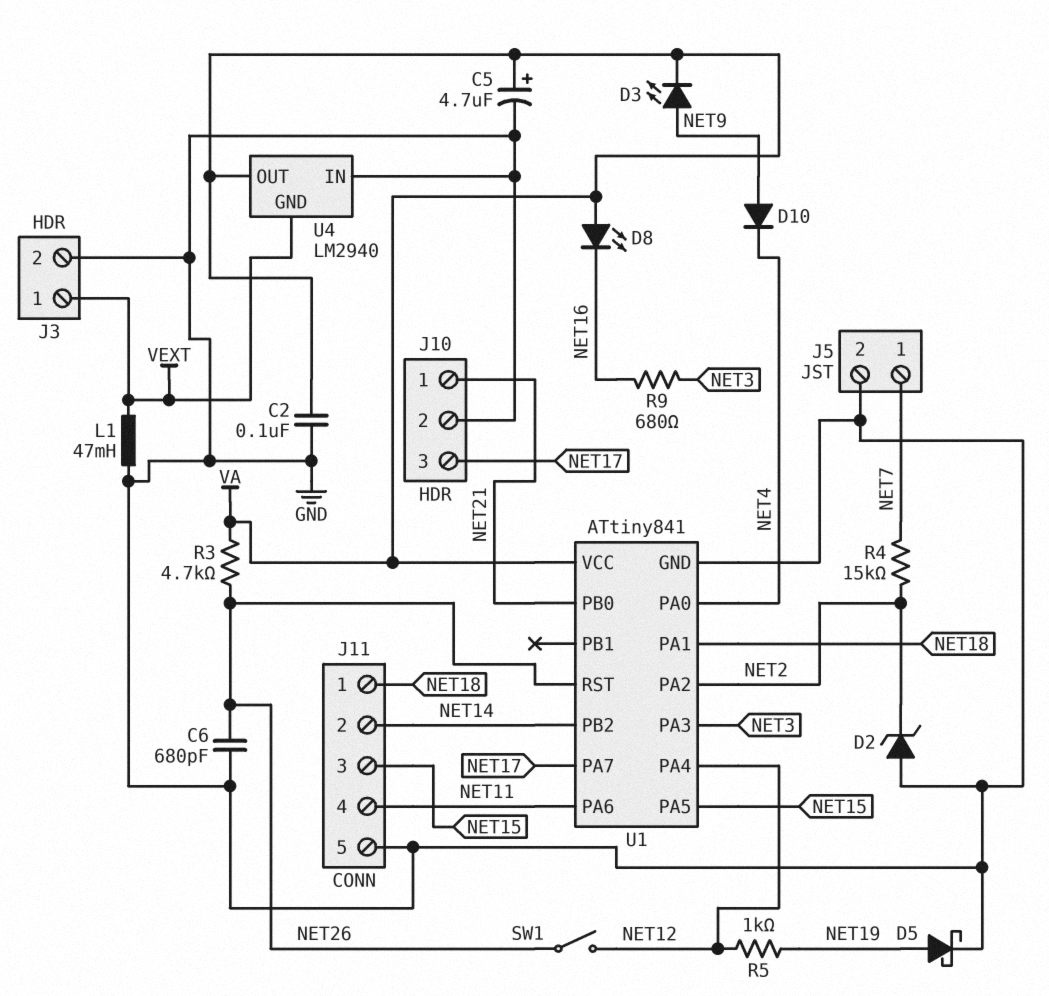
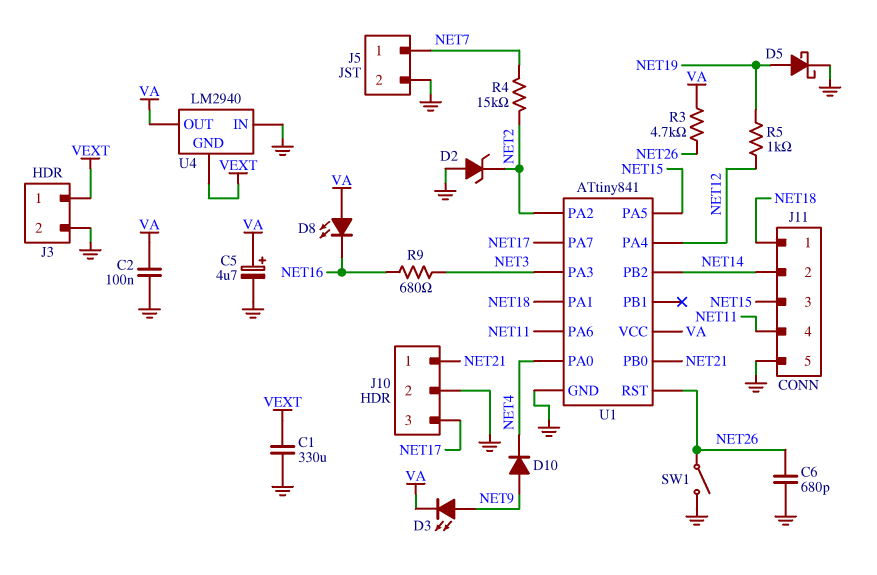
C1: none -> 330uF (GND, VEXT)
L1: 47mH (GND, VEXT) -> none
SW1: switch (NET12, NET26) -> switch (GND, NET26)

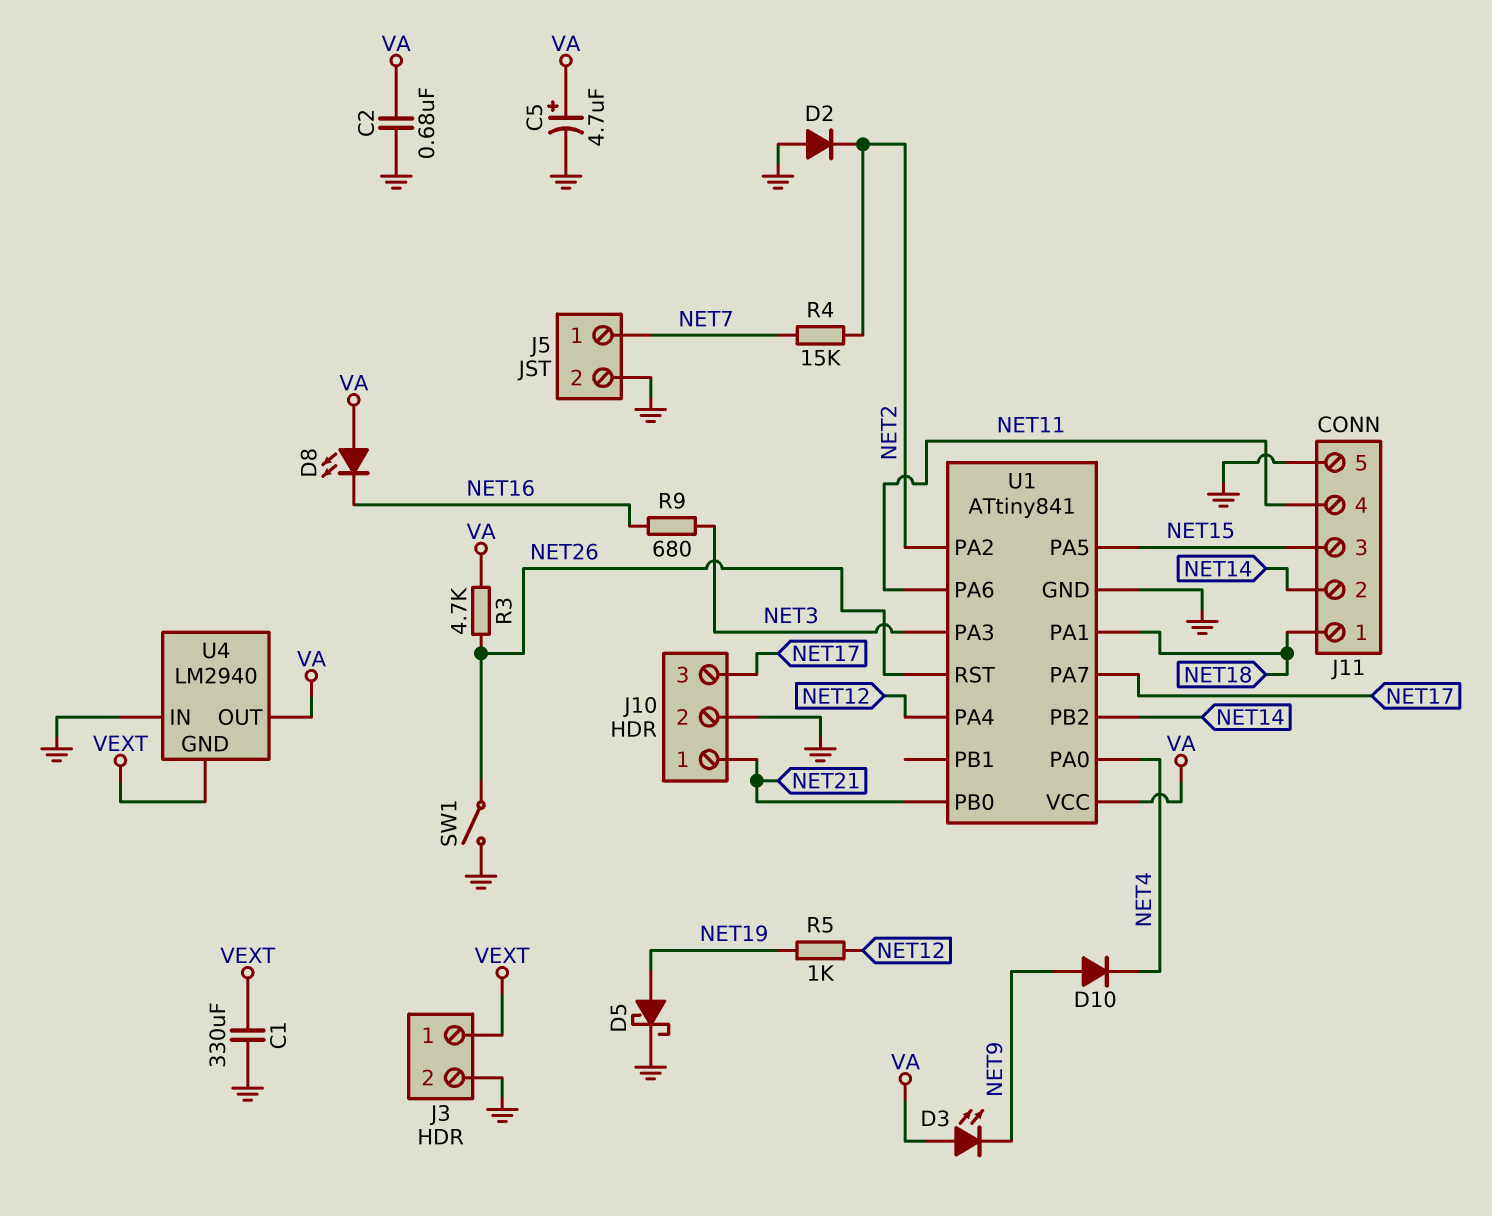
C2: 100nF (GND, VA) -> 680nF (GND, VA)
C6: 680pF (GND, NET26) -> none
D2: zener (A GND, K NET2) -> diode (A GND, K NET2)
D3: LED (A NET9, K VA) -> LED (A VA, K NET9)

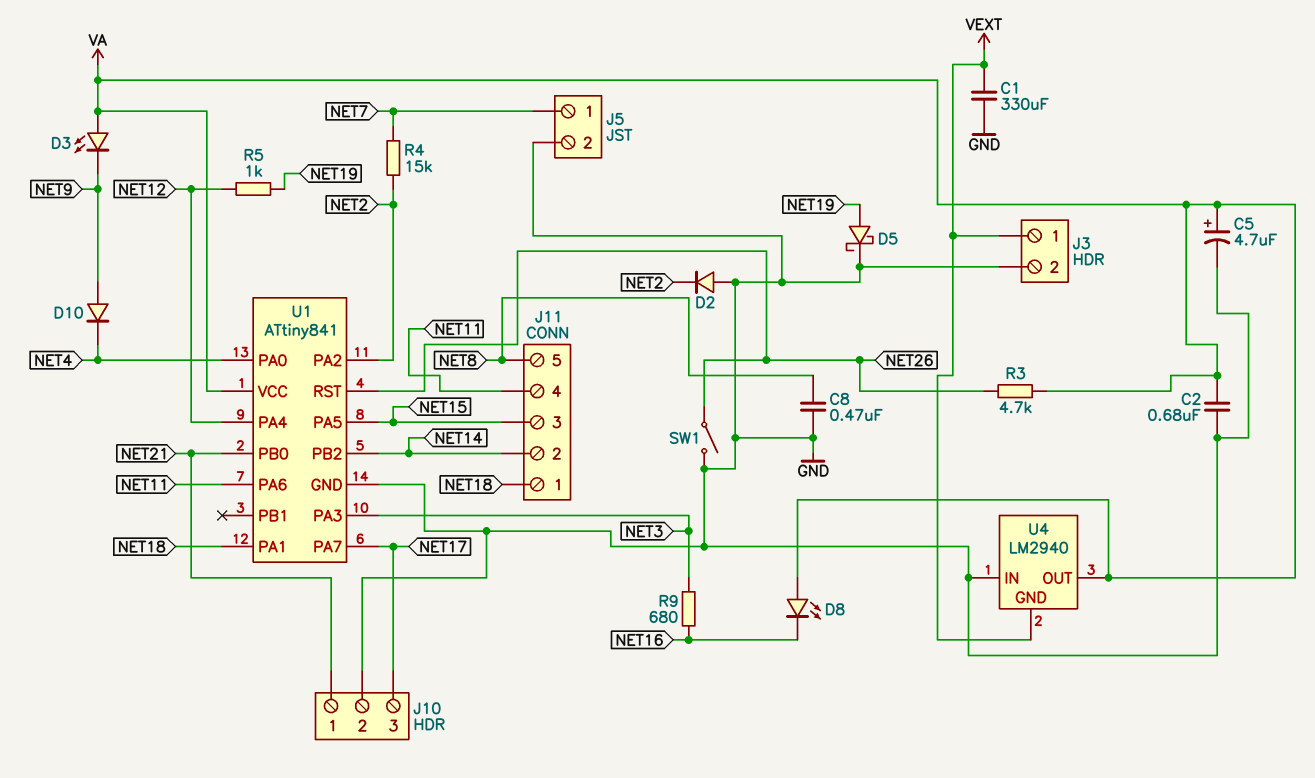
C8: none -> 470nF (GND, NET8)
J11 pin 5: GND -> NET8

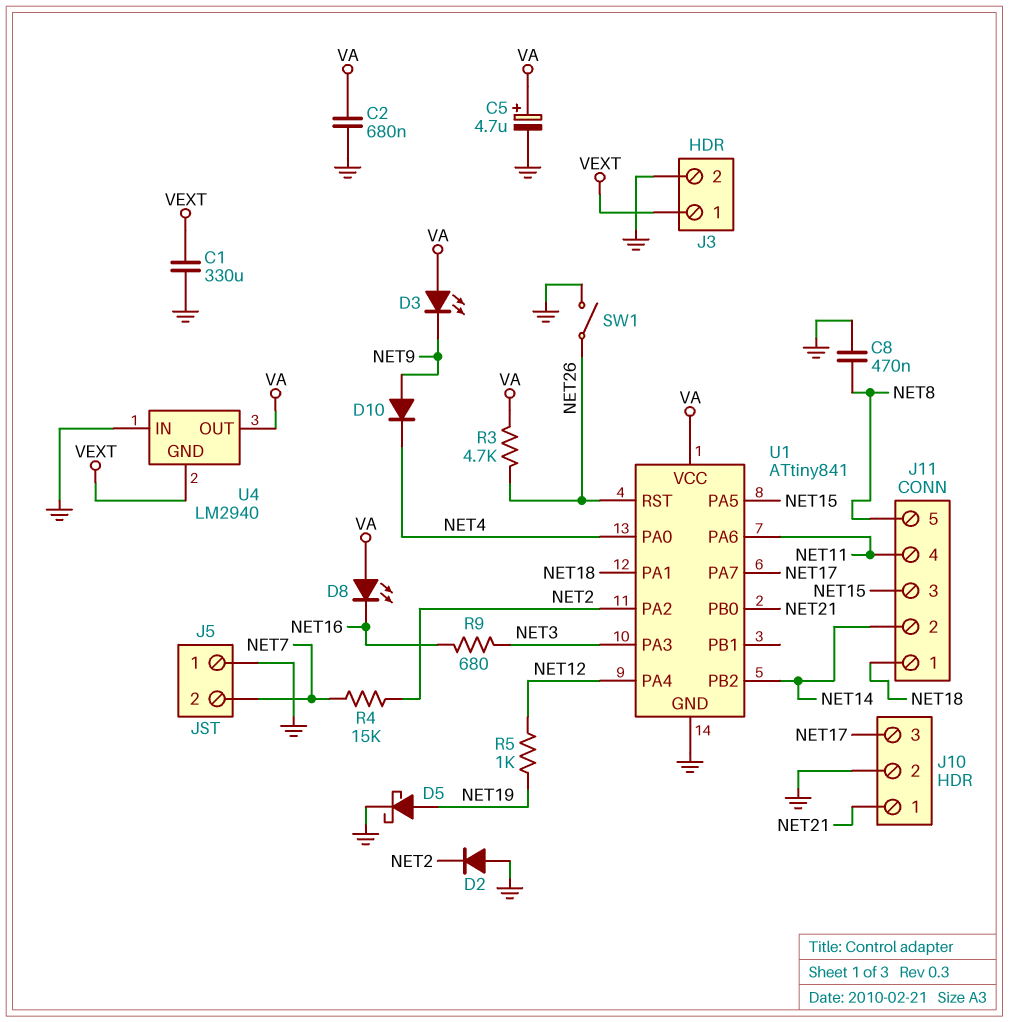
J5 pin 1: NET7 -> GND
J5 pin 2: GND -> NET7

